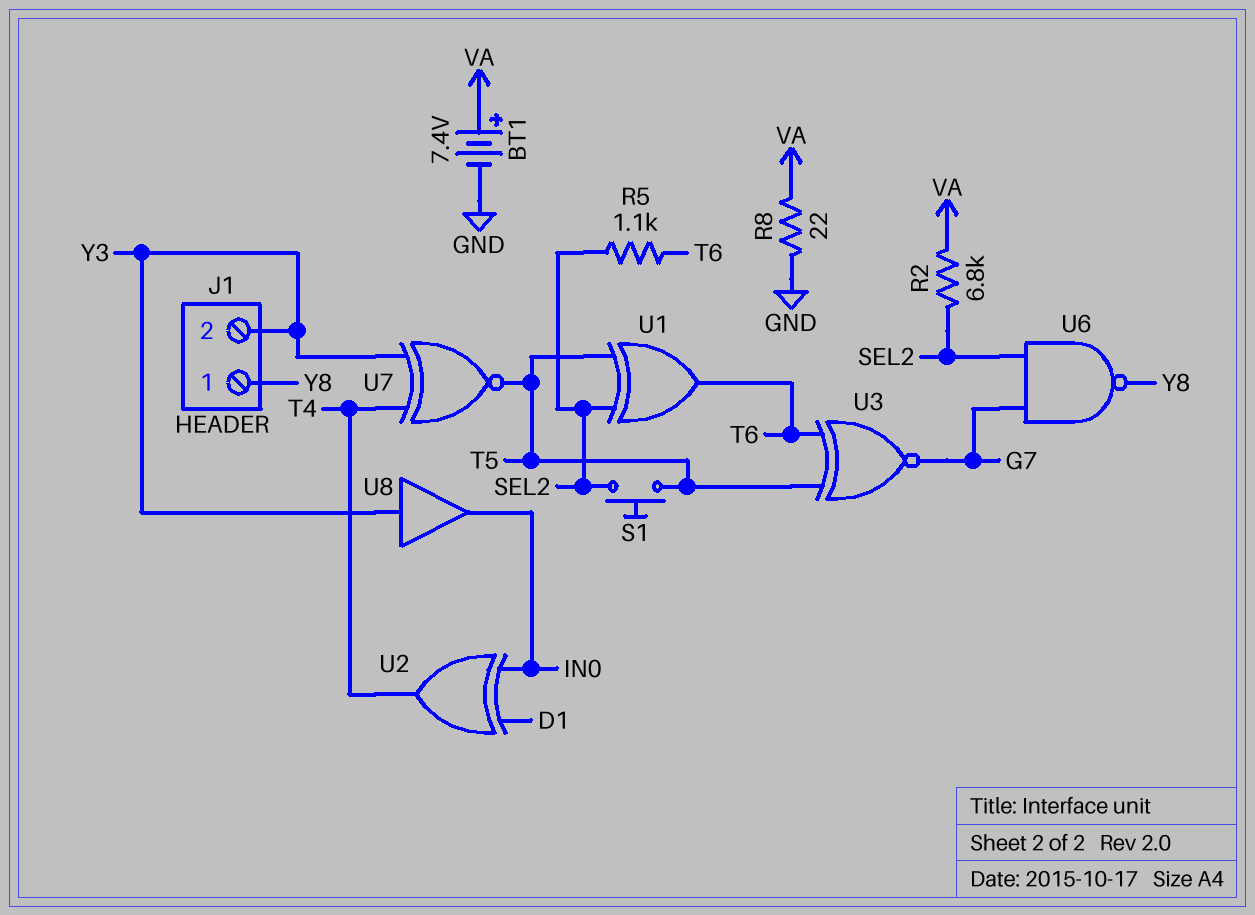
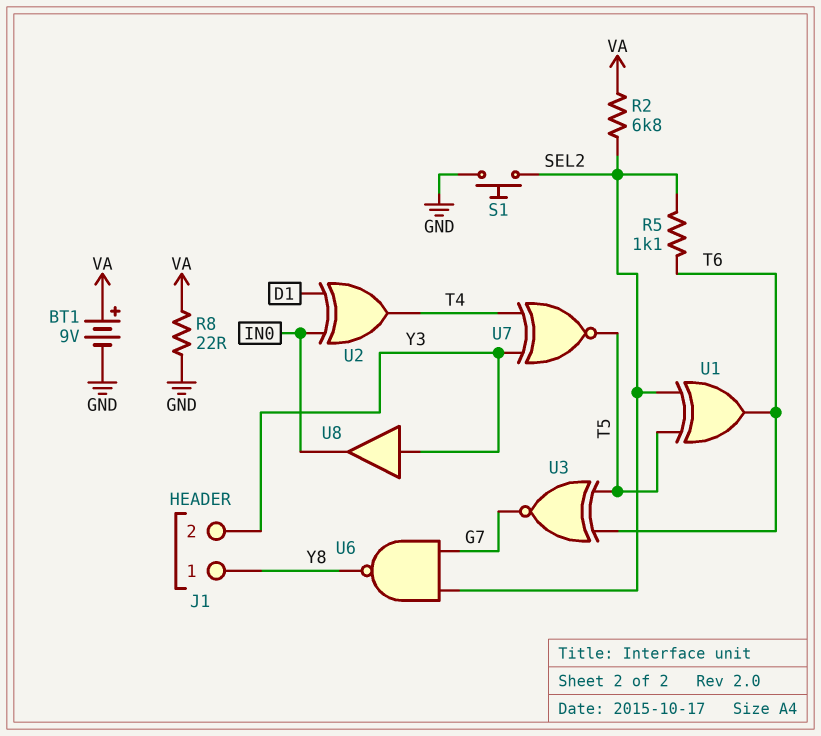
BT1: 7.4V (plus VA, minus GND) -> 9V (plus VA, minus GND)
S1: button (SEL2, T5) -> button (GND, SEL2)

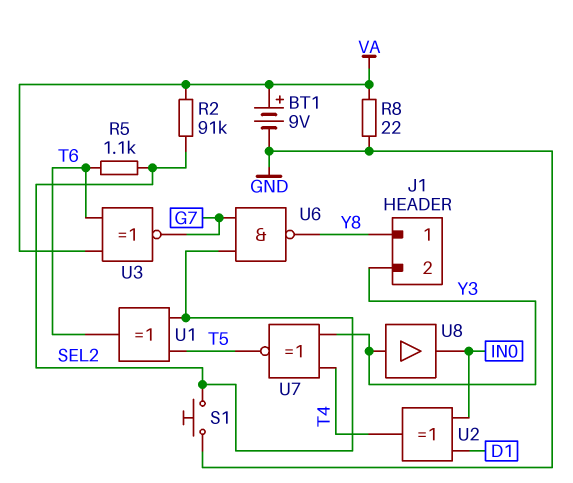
R2: 6.8k (SEL2, VA) -> 91k (SEL2, VA)
U3: XNOR (in T5, in T6, out G7) -> XNOR (in T6, in VA, out G7)

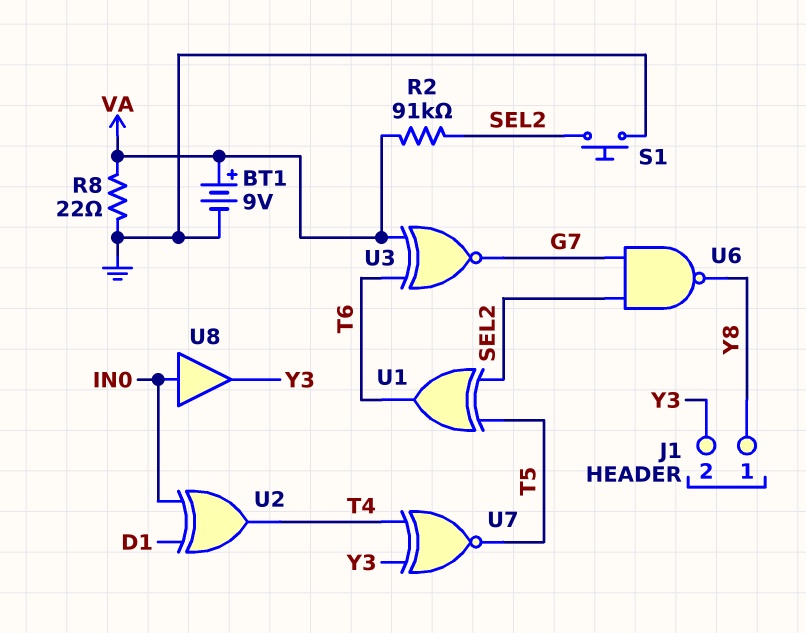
R5: 1.1k (SEL2, T6) -> none
U8: buffer (in Y3, out IN0) -> buffer (in IN0, out Y3)

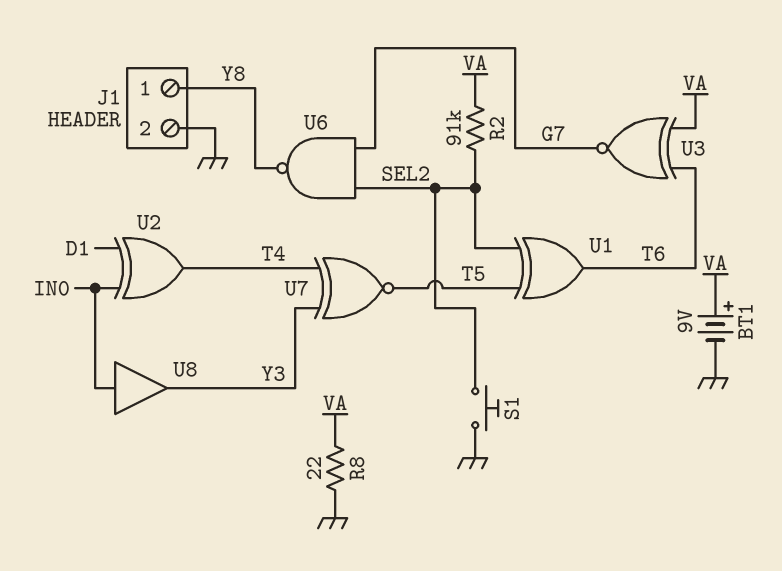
J1 pin 2: Y3 -> GND

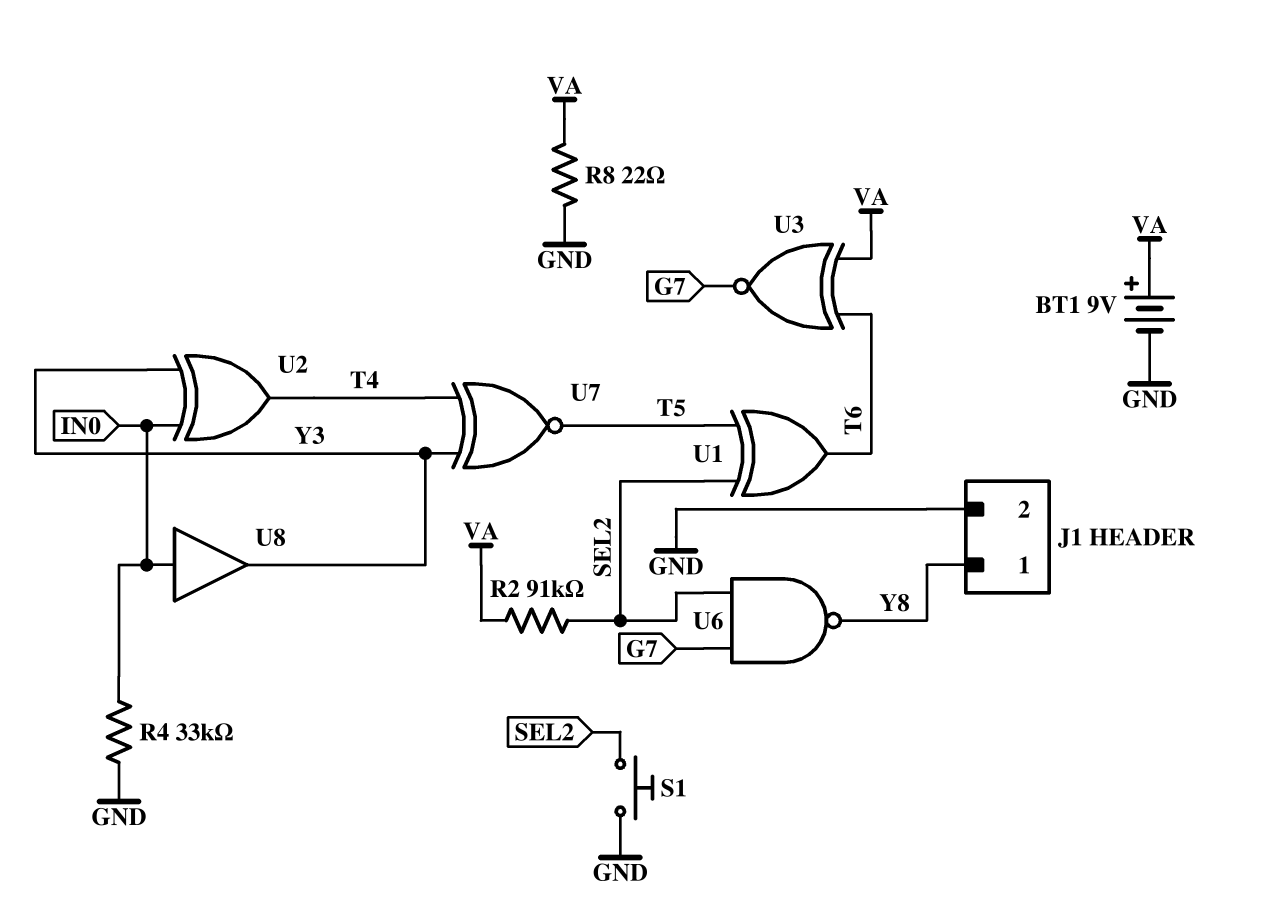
R4: none -> 33k (GND, IN0)
U2: XOR (in D1, in IN0, out T4) -> XOR (in IN0, in Y3, out T4)

